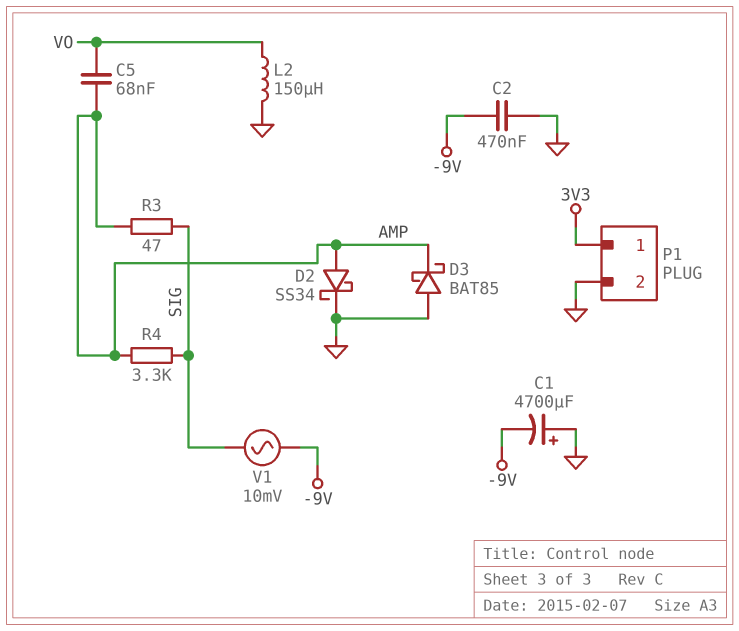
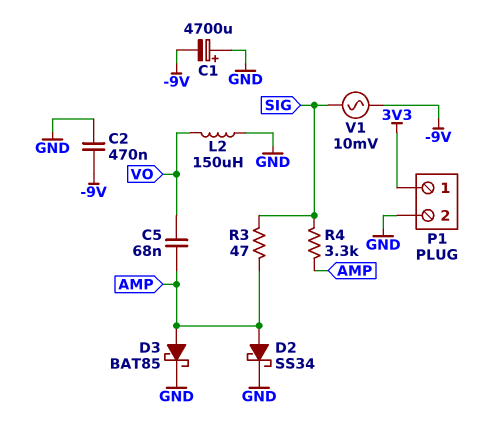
D3: schottky BAT85 (A GND, K AMP) -> schottky BAT85 (A AMP, K GND)

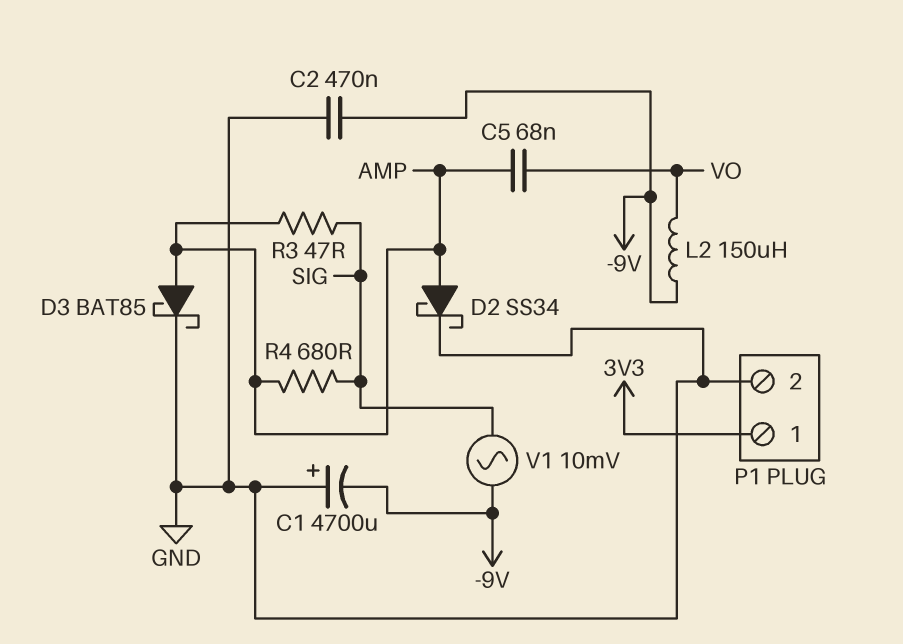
L2: 150uH (GND, VO) -> 150uH (-9V, VO)
R4: 3.3k (AMP, SIG) -> 680 (AMP, SIG)

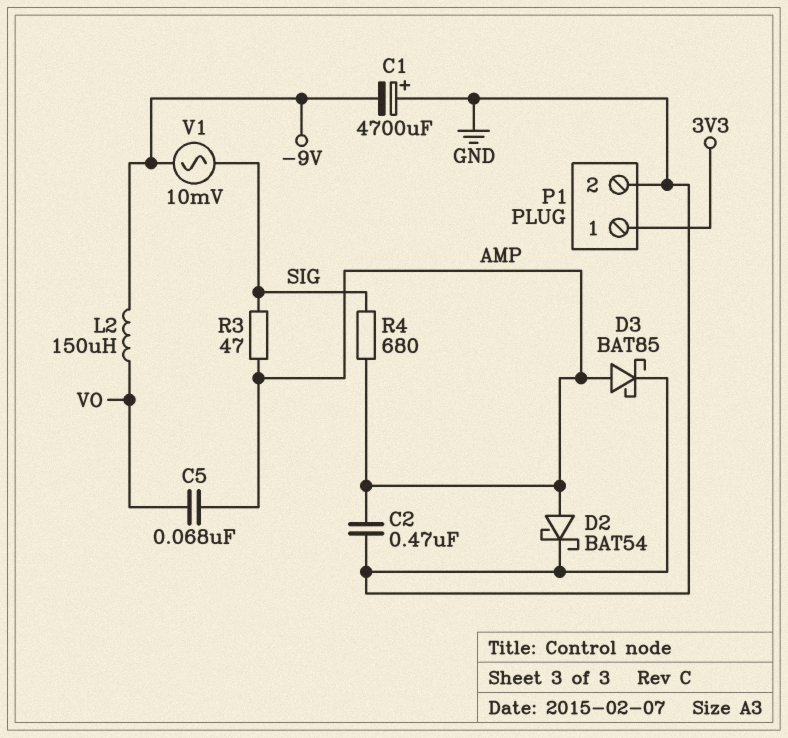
C2: 470nF (-9V, GND) -> 470nF (AMP, GND)
D2: schottky SS34 (A AMP, K GND) -> schottky BAT54 (A AMP, K GND)

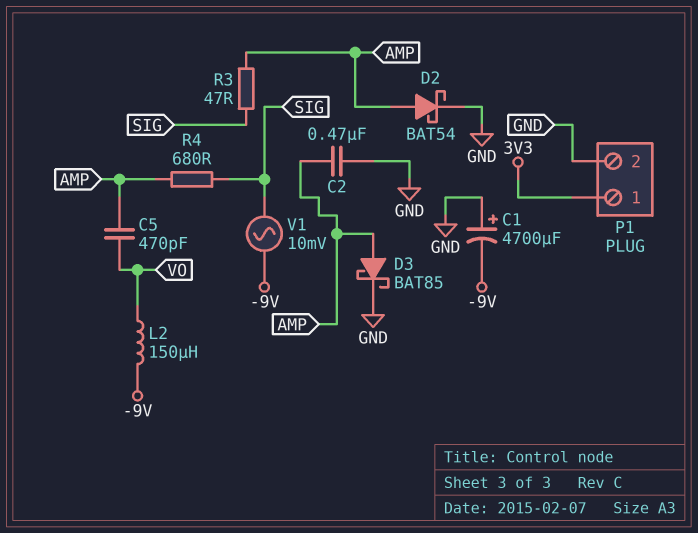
C5: 68nF (AMP, VO) -> 470pF (AMP, VO)

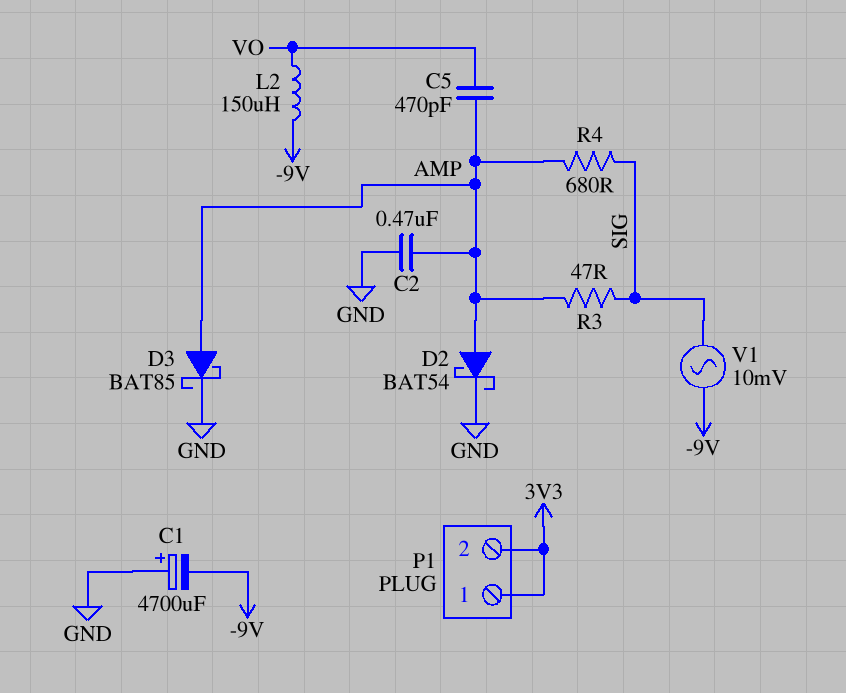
P1 pin 2: GND -> 3V3

